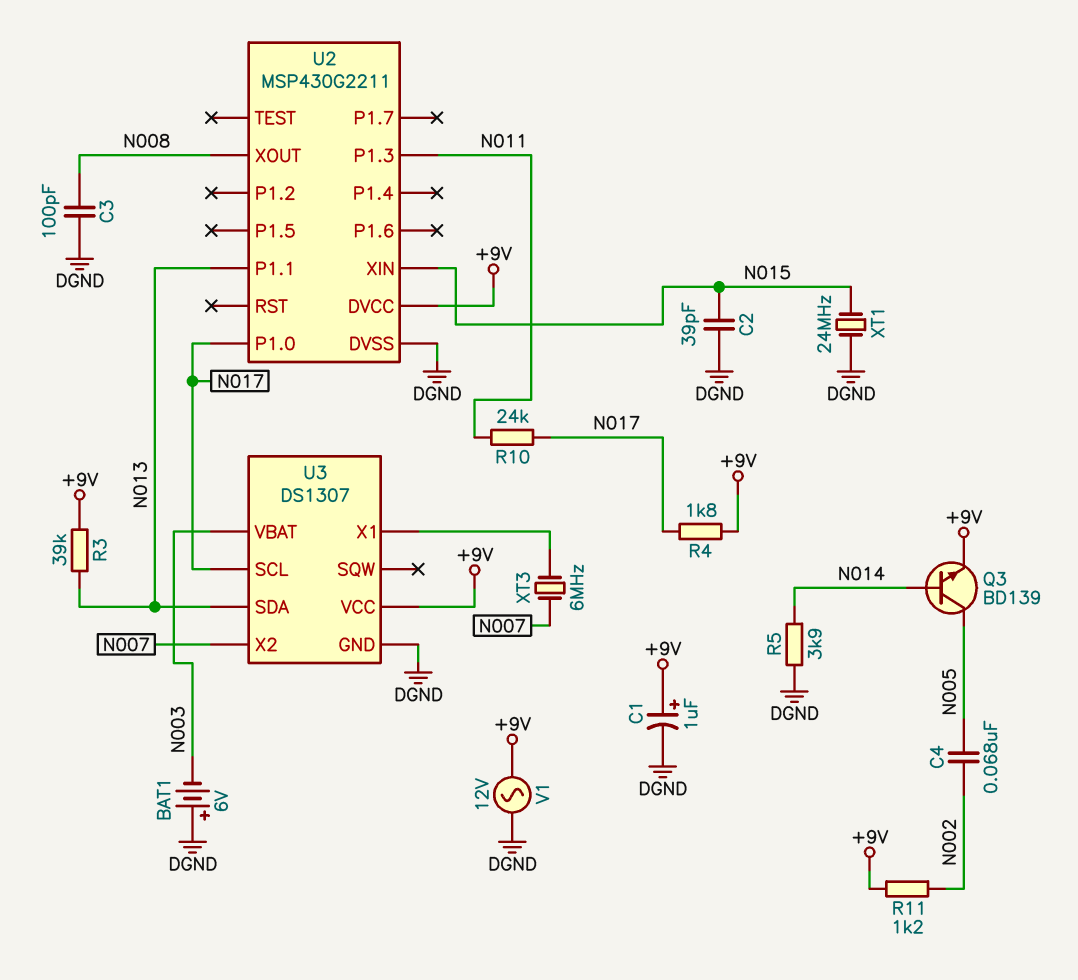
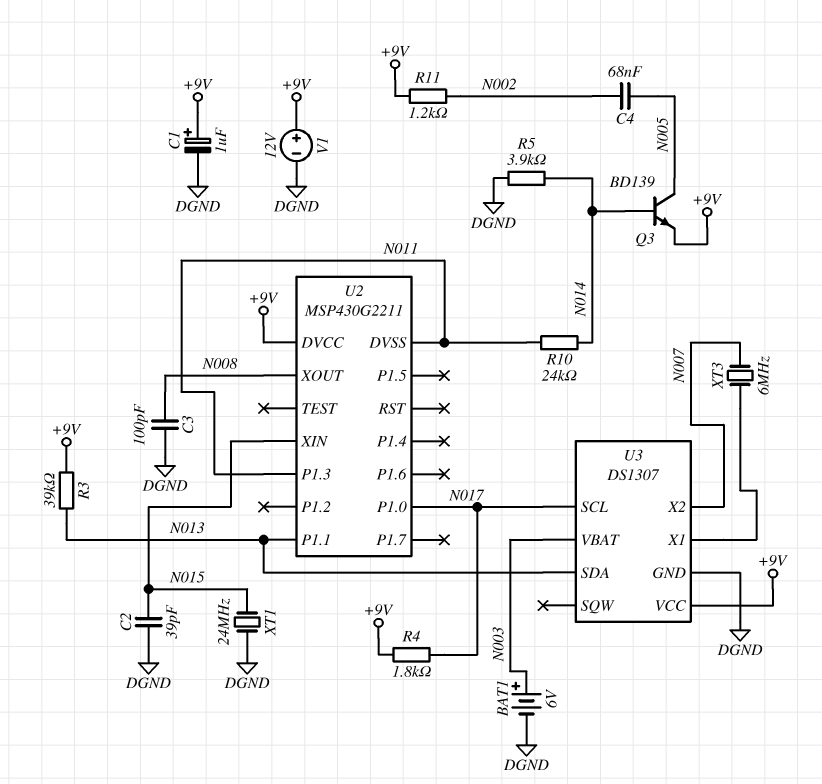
BAT1: 6V (plus DGND, minus N003) -> 6V (plus N003, minus DGND)
R10: 24k (N011, N017) -> 24k (N011, N014)
U2 pin DVSS: DGND -> N011
V1: AC 12V (+9V, DGND) -> 12V (plus +9V, minus DGND)

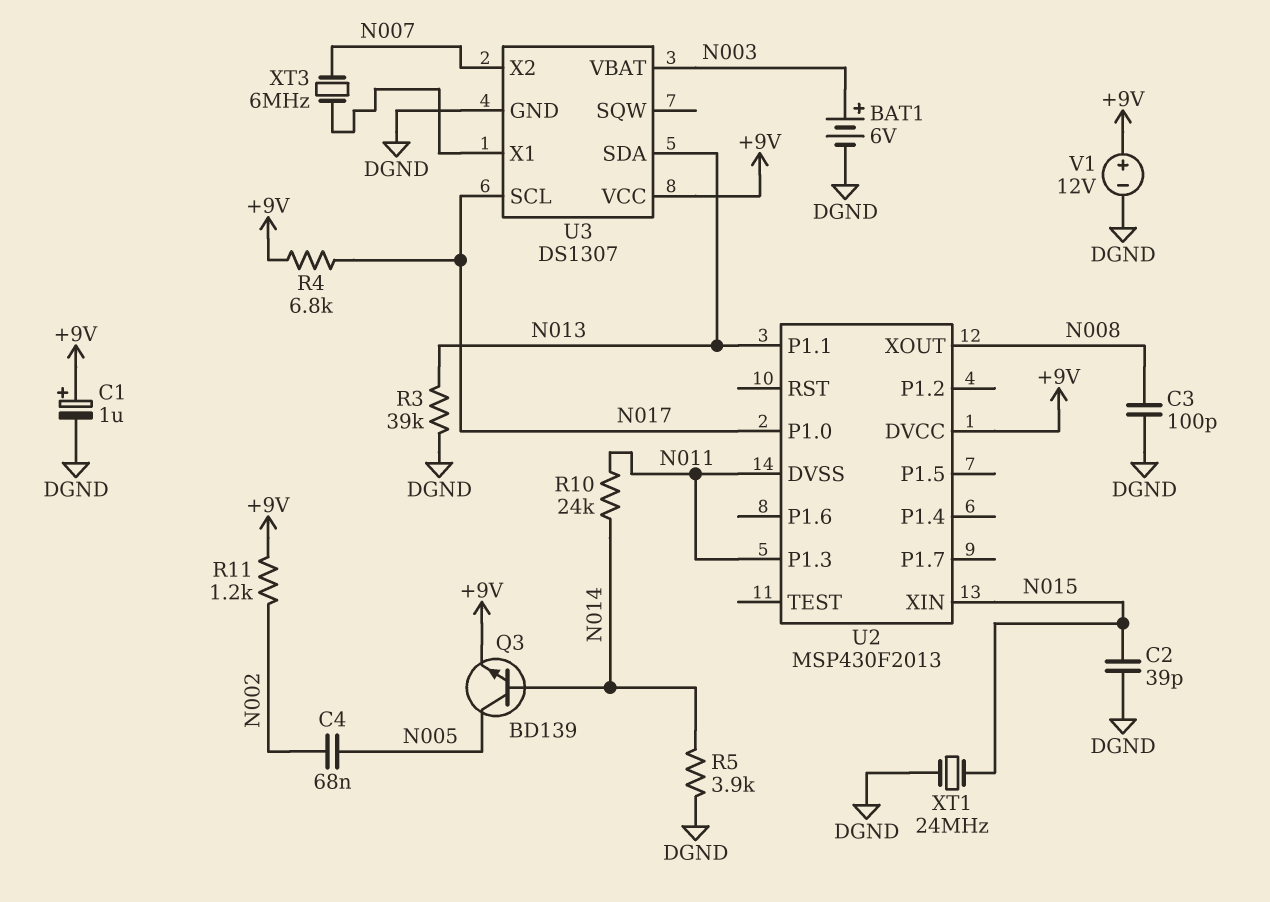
R3: 39k (+9V, N013) -> 39k (DGND, N013)
R4: 1.8k (+9V, N017) -> 6.8k (+9V, N017)
U2: MSP430G2211 -> MSP430F2013

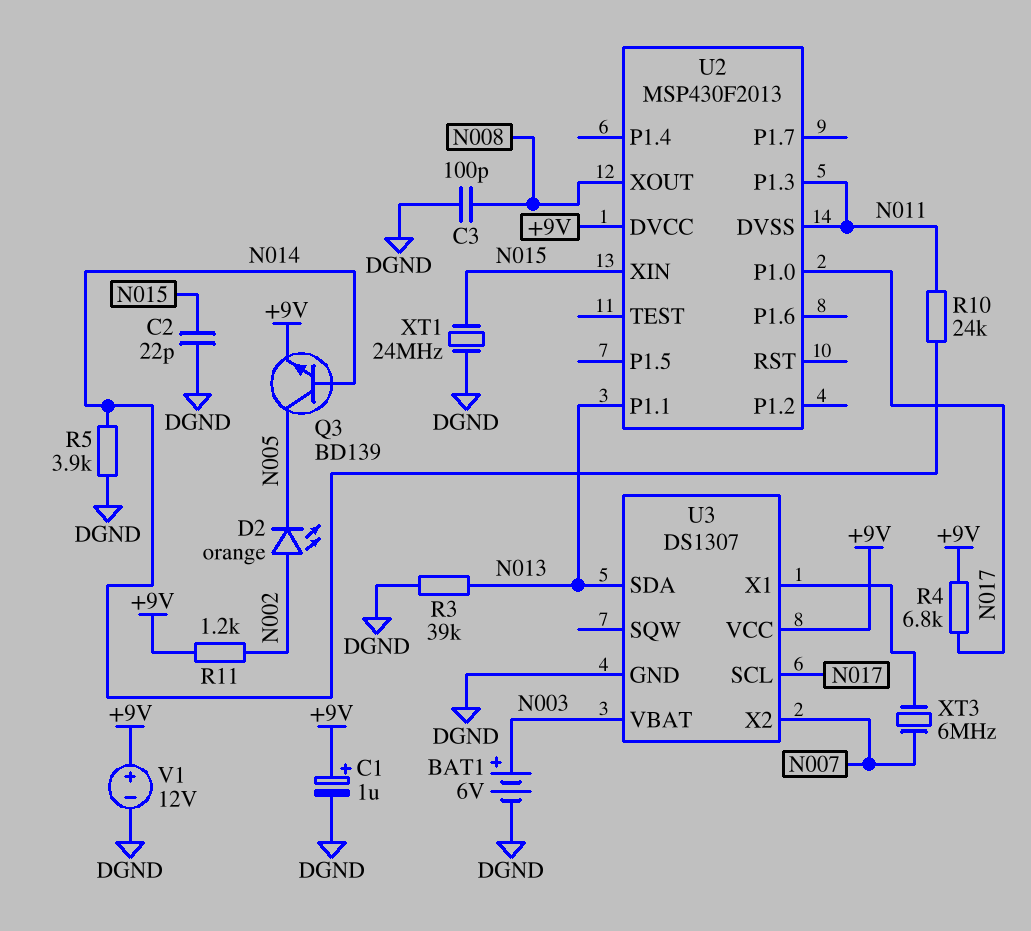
C2: 39pF (DGND, N015) -> 22pF (DGND, N015)
C4: 68nF (N002, N005) -> none
D2: none -> LED orange (A N002, K N005)

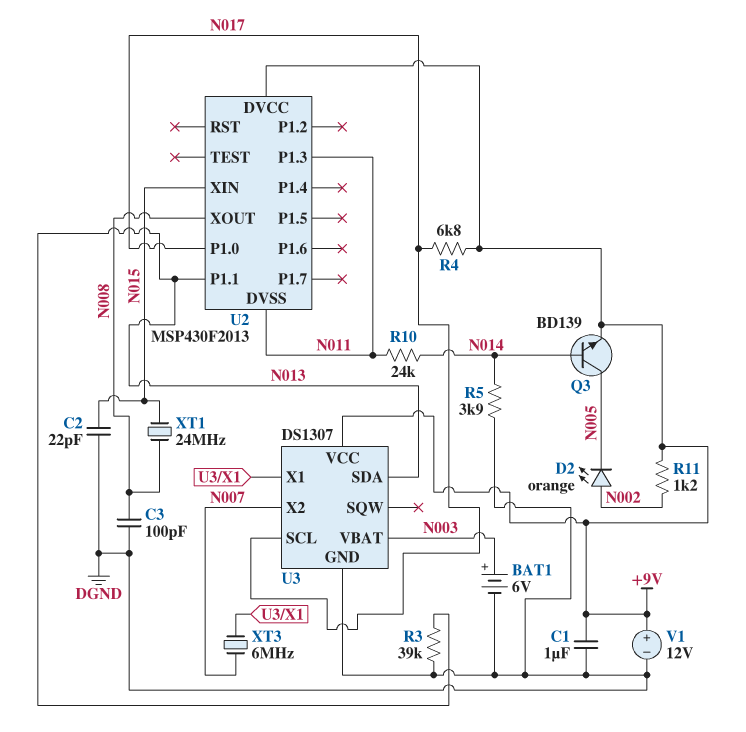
C1: 1uF (plus +9V, minus DGND) -> 1uF (+9V, DGND)
XT1: 24MHz (DGND, N015) -> 24MHz (N008, N015)

